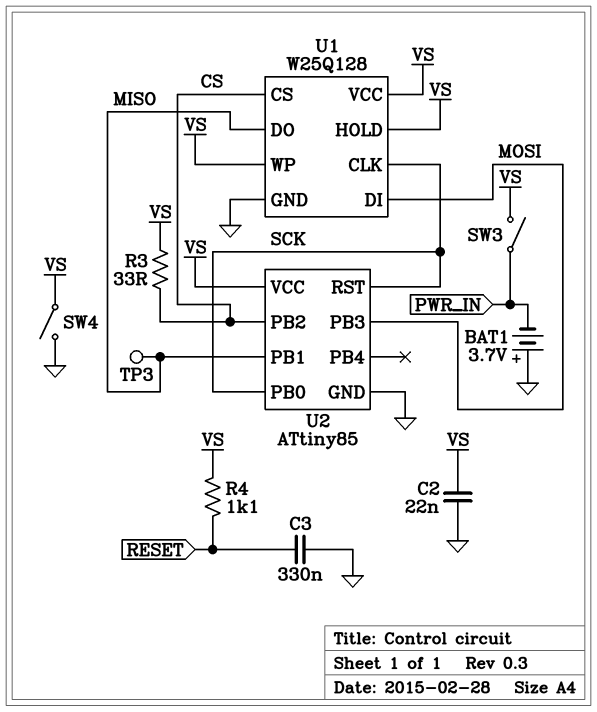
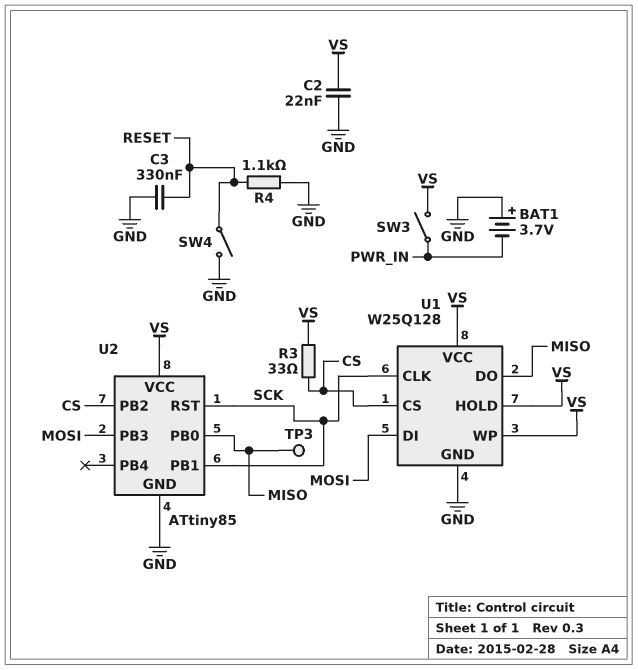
R4: 1.1k (RESET, VS) -> 1.1k (GND, RESET)
SW4: switch (GND, VS) -> switch (GND, RESET)
U2 pin PB0: SCK -> MISO
U2 pin PB1: MISO -> SCK

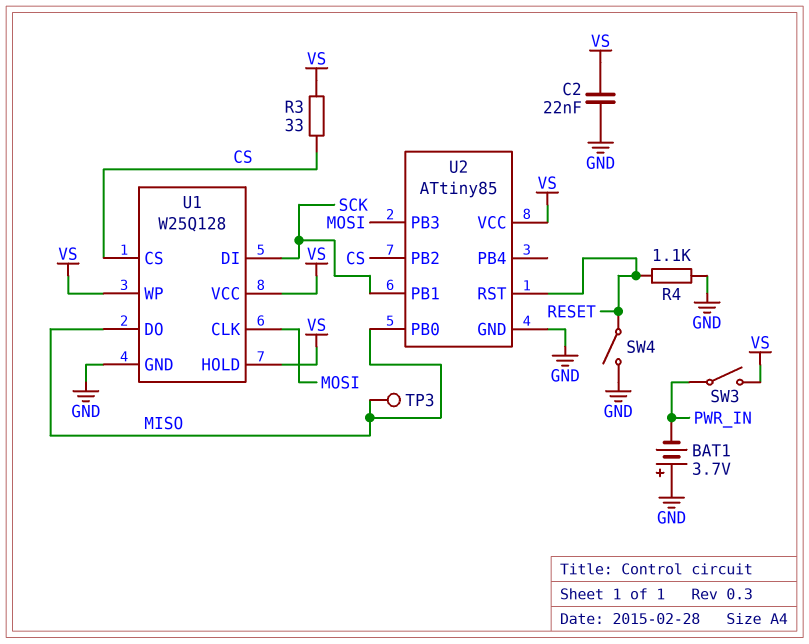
C3: 330nF (GND, RESET) -> none
U1 pin CLK: SCK -> MOSI
U1 pin DI: MOSI -> SCK
U2 pin RST: SCK -> RESET

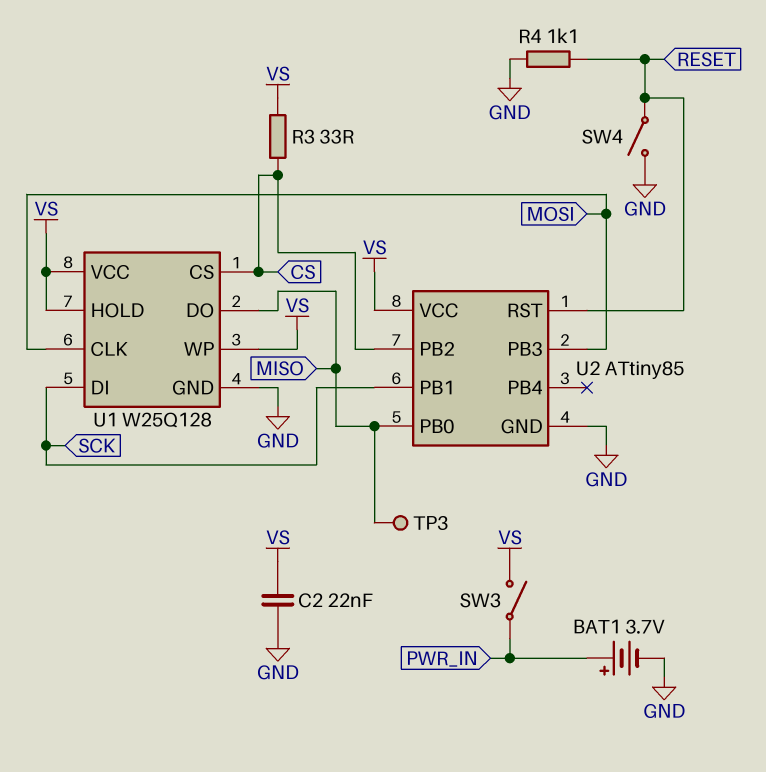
BAT1: 3.7V (plus GND, minus PWR_IN) -> 3.7V (plus PWR_IN, minus GND)

